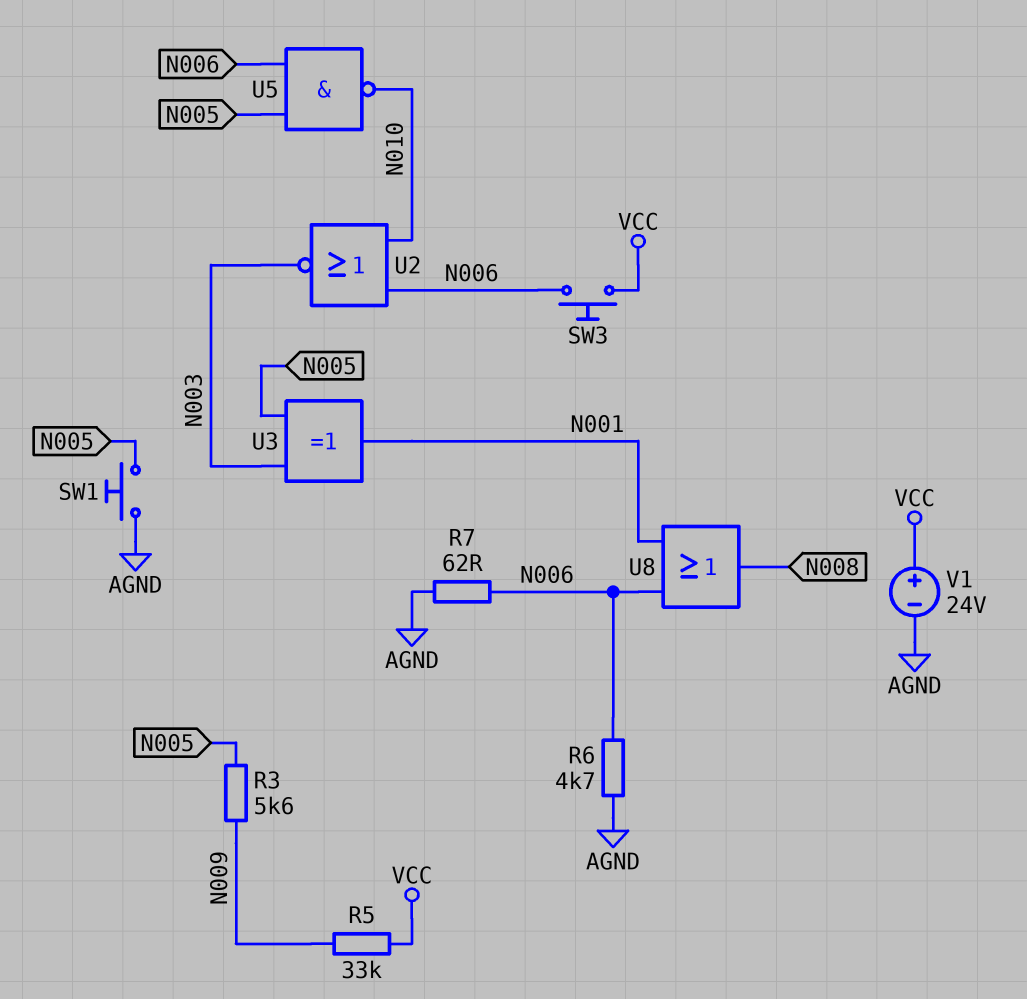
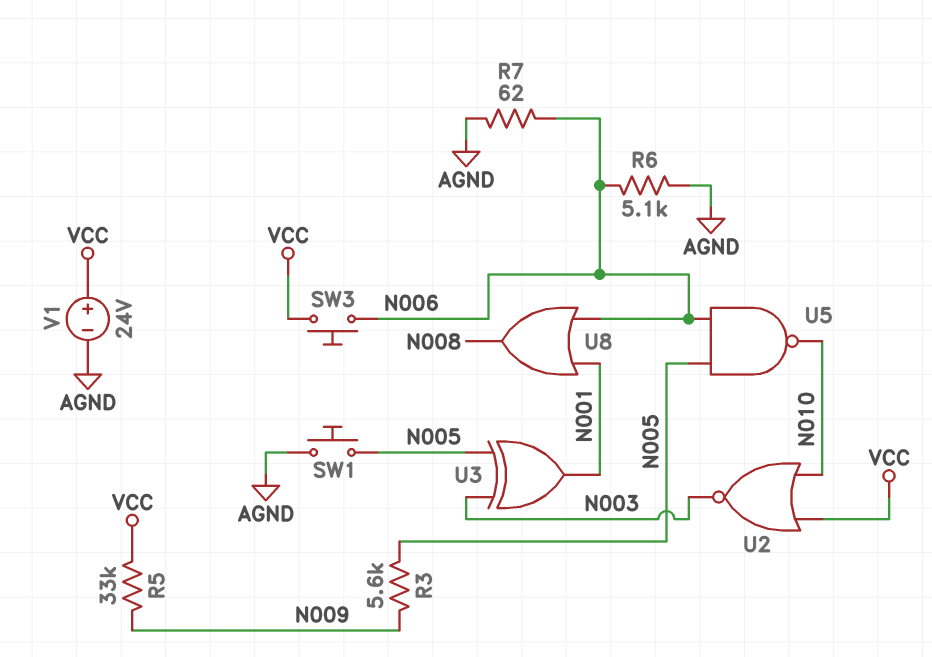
R6: 4.7k (AGND, N006) -> 5.1k (AGND, N006)
U2: NOR (in N006, in N010, out N003) -> NOR (in N010, in VCC, out N003)

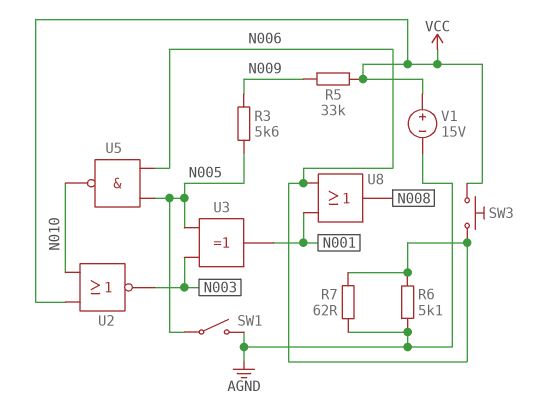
SW1: button (AGND, N005) -> switch (AGND, N005)
V1: 24V (plus VCC, minus AGND) -> 15V (plus VCC, minus AGND)

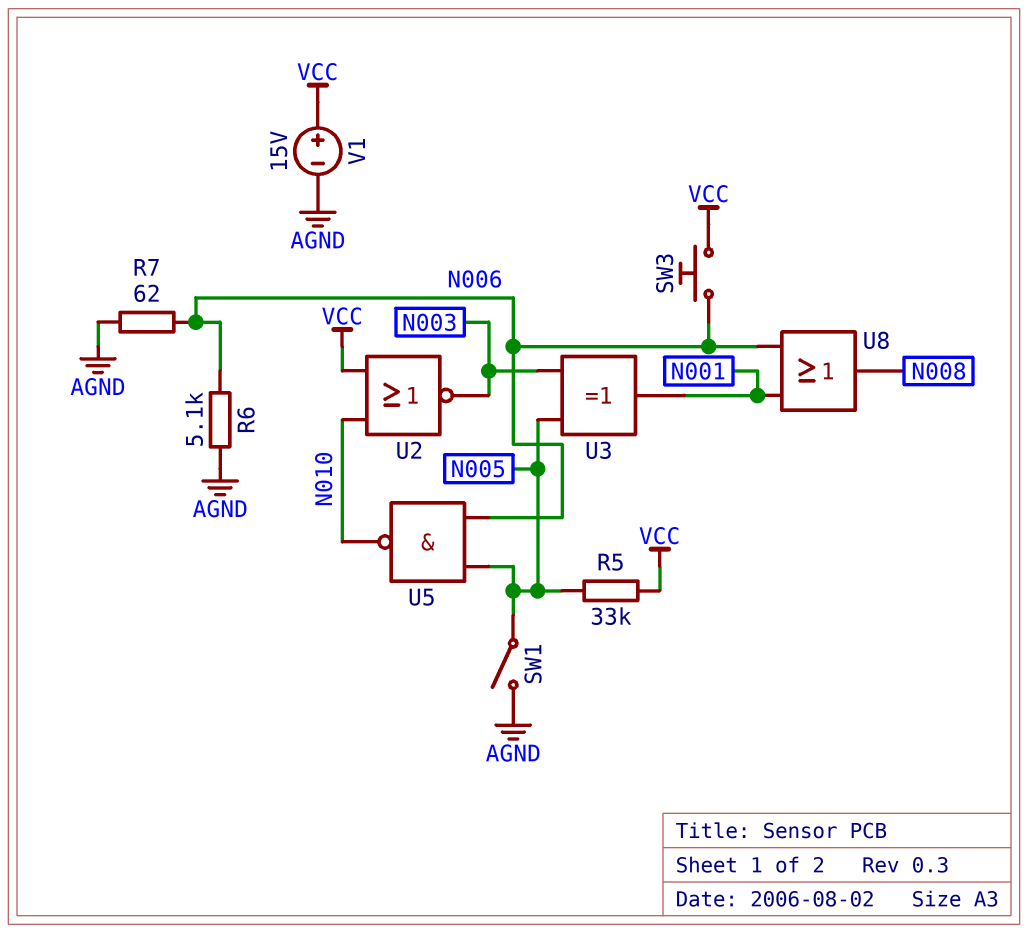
R3: 5.6k (N005, N009) -> none
R5: 33k (N009, VCC) -> 33k (N005, VCC)

